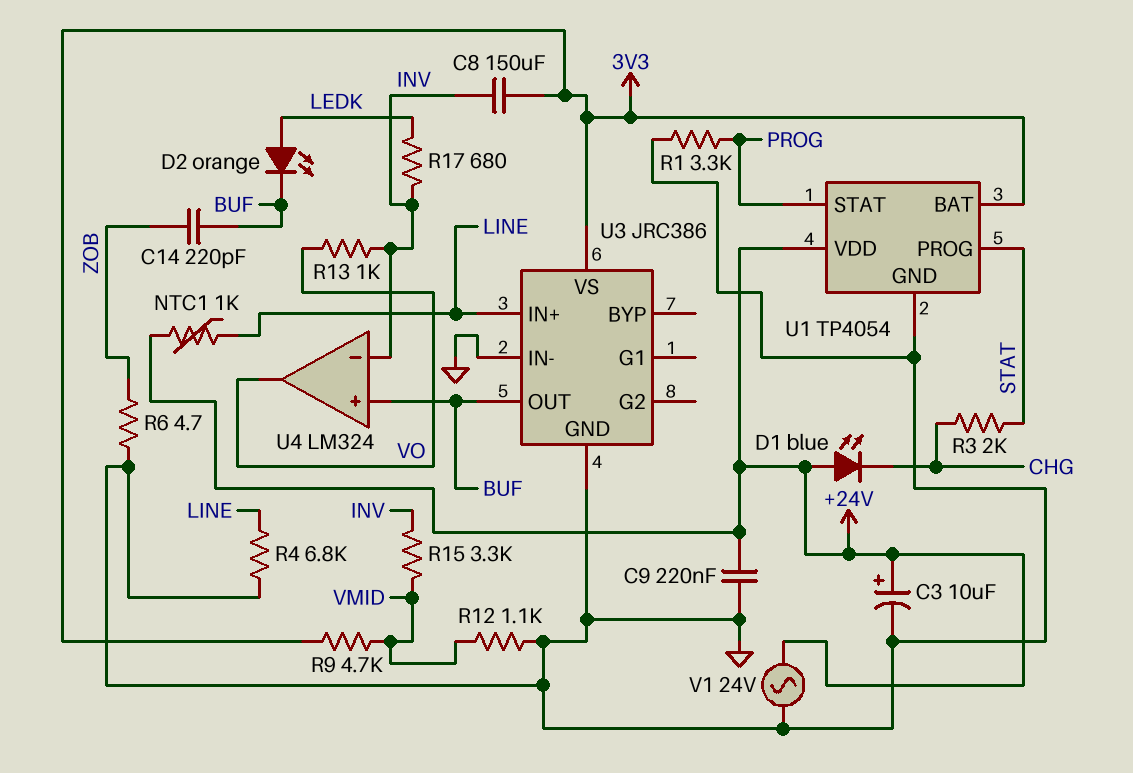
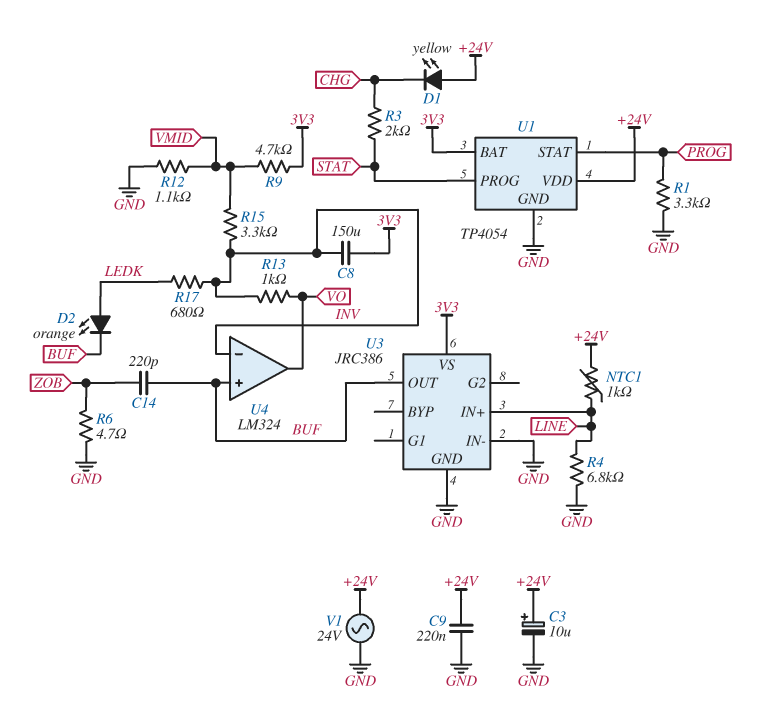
D1: LED blue (A +24V, K CHG) -> LED yellow (A +24V, K CHG)

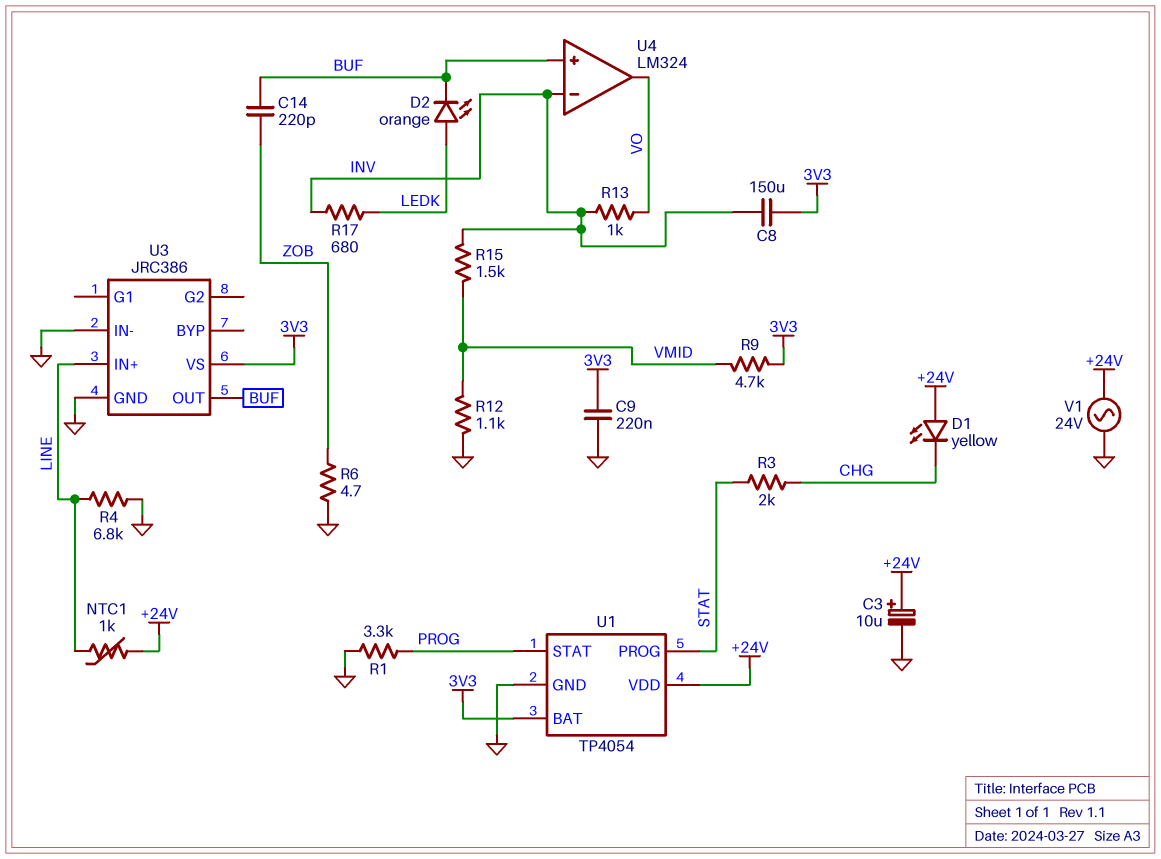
C9: 220nF (+24V, GND) -> 220nF (3V3, GND)
R15: 3.3k (INV, VMID) -> 1.5k (INV, VMID)

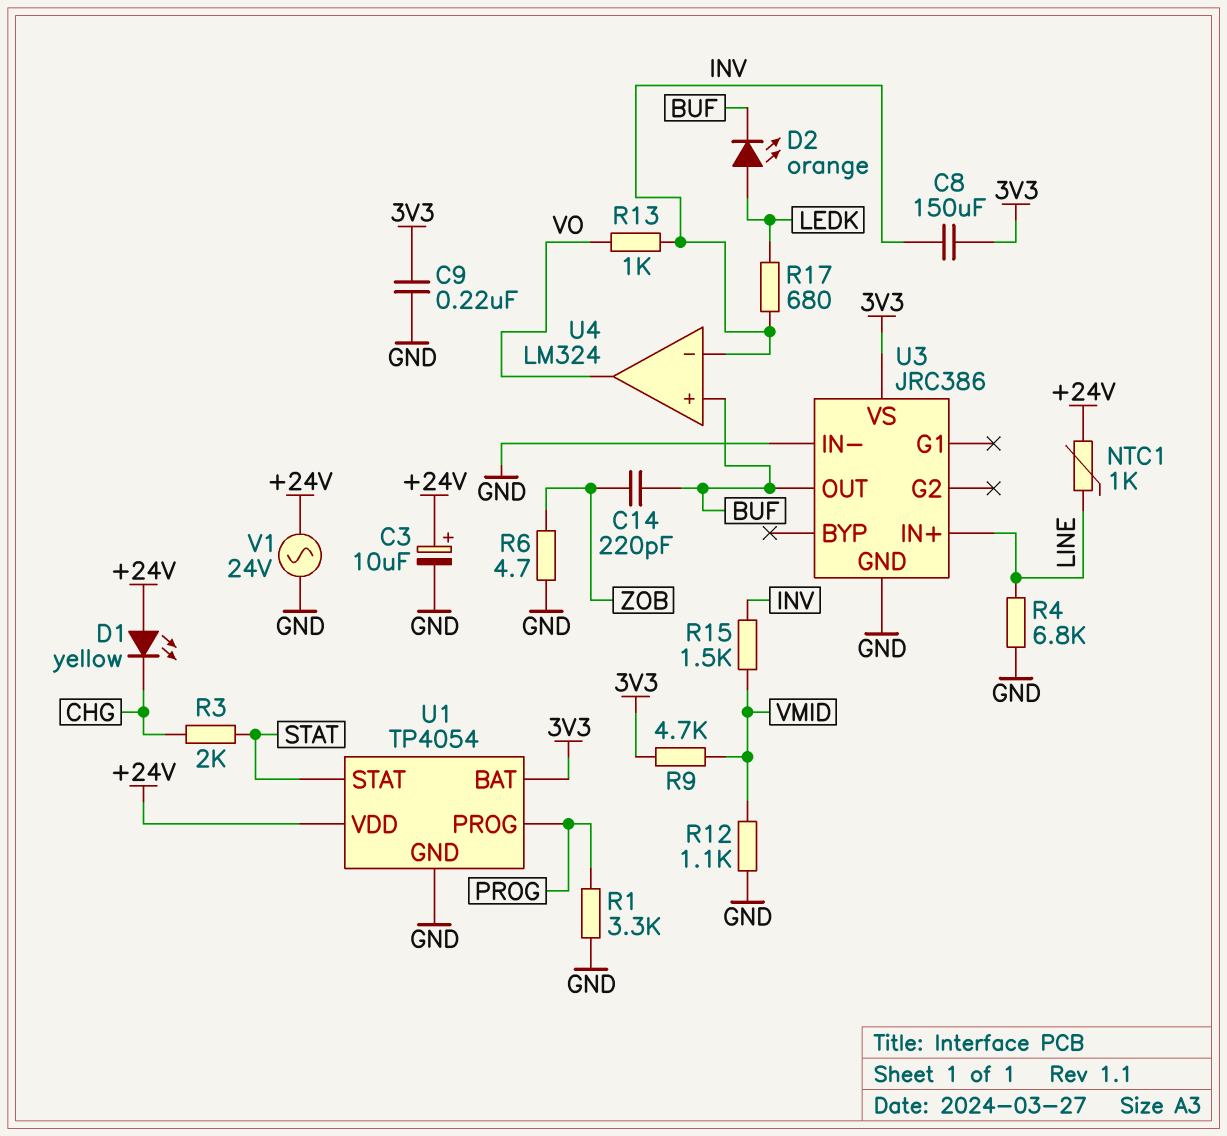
U1 pin PROG: STAT -> PROG
U1 pin STAT: PROG -> STAT

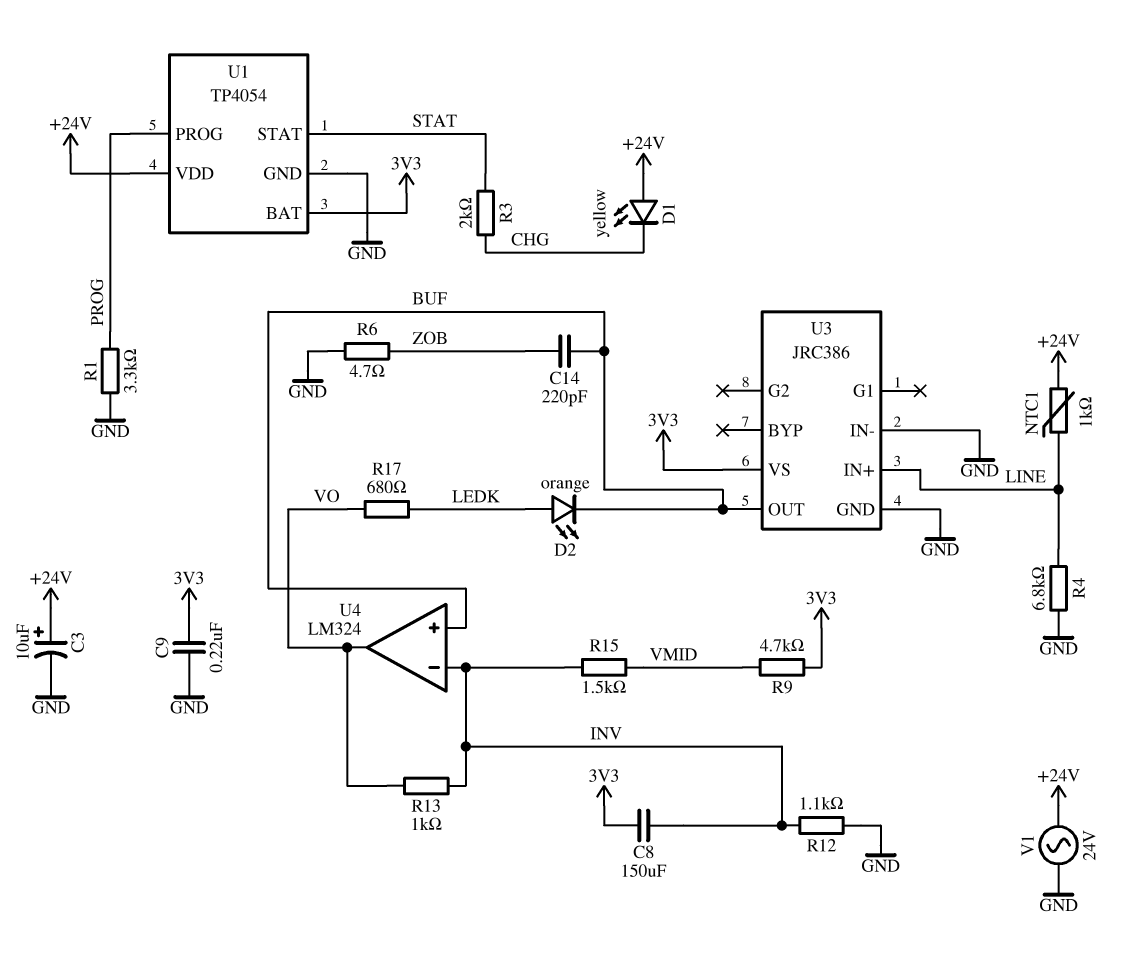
R12: 1.1k (GND, VMID) -> 1.1k (GND, INV)
R17: 680 (INV, LEDK) -> 680 (LEDK, VO)

